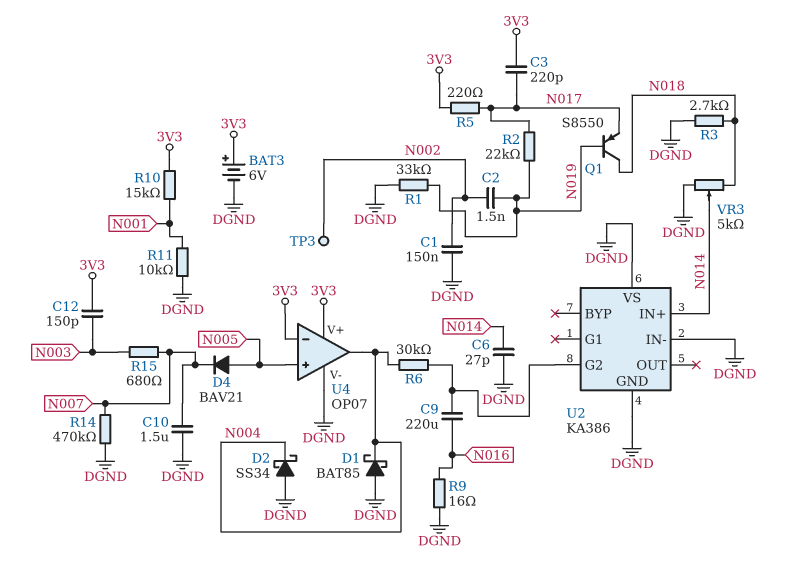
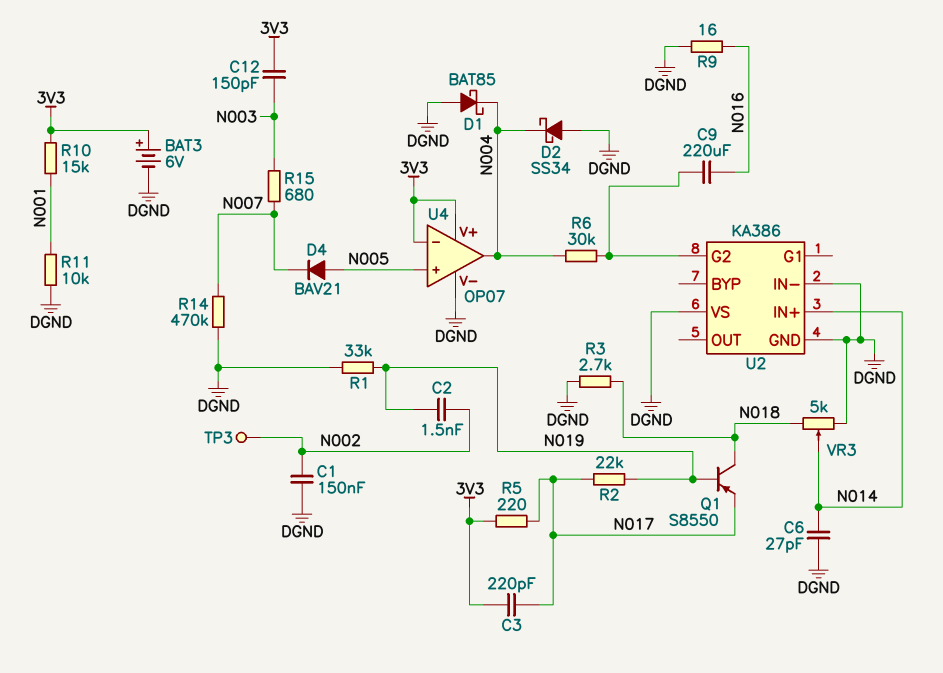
C10: 1.5uF (DGND, N007) -> none

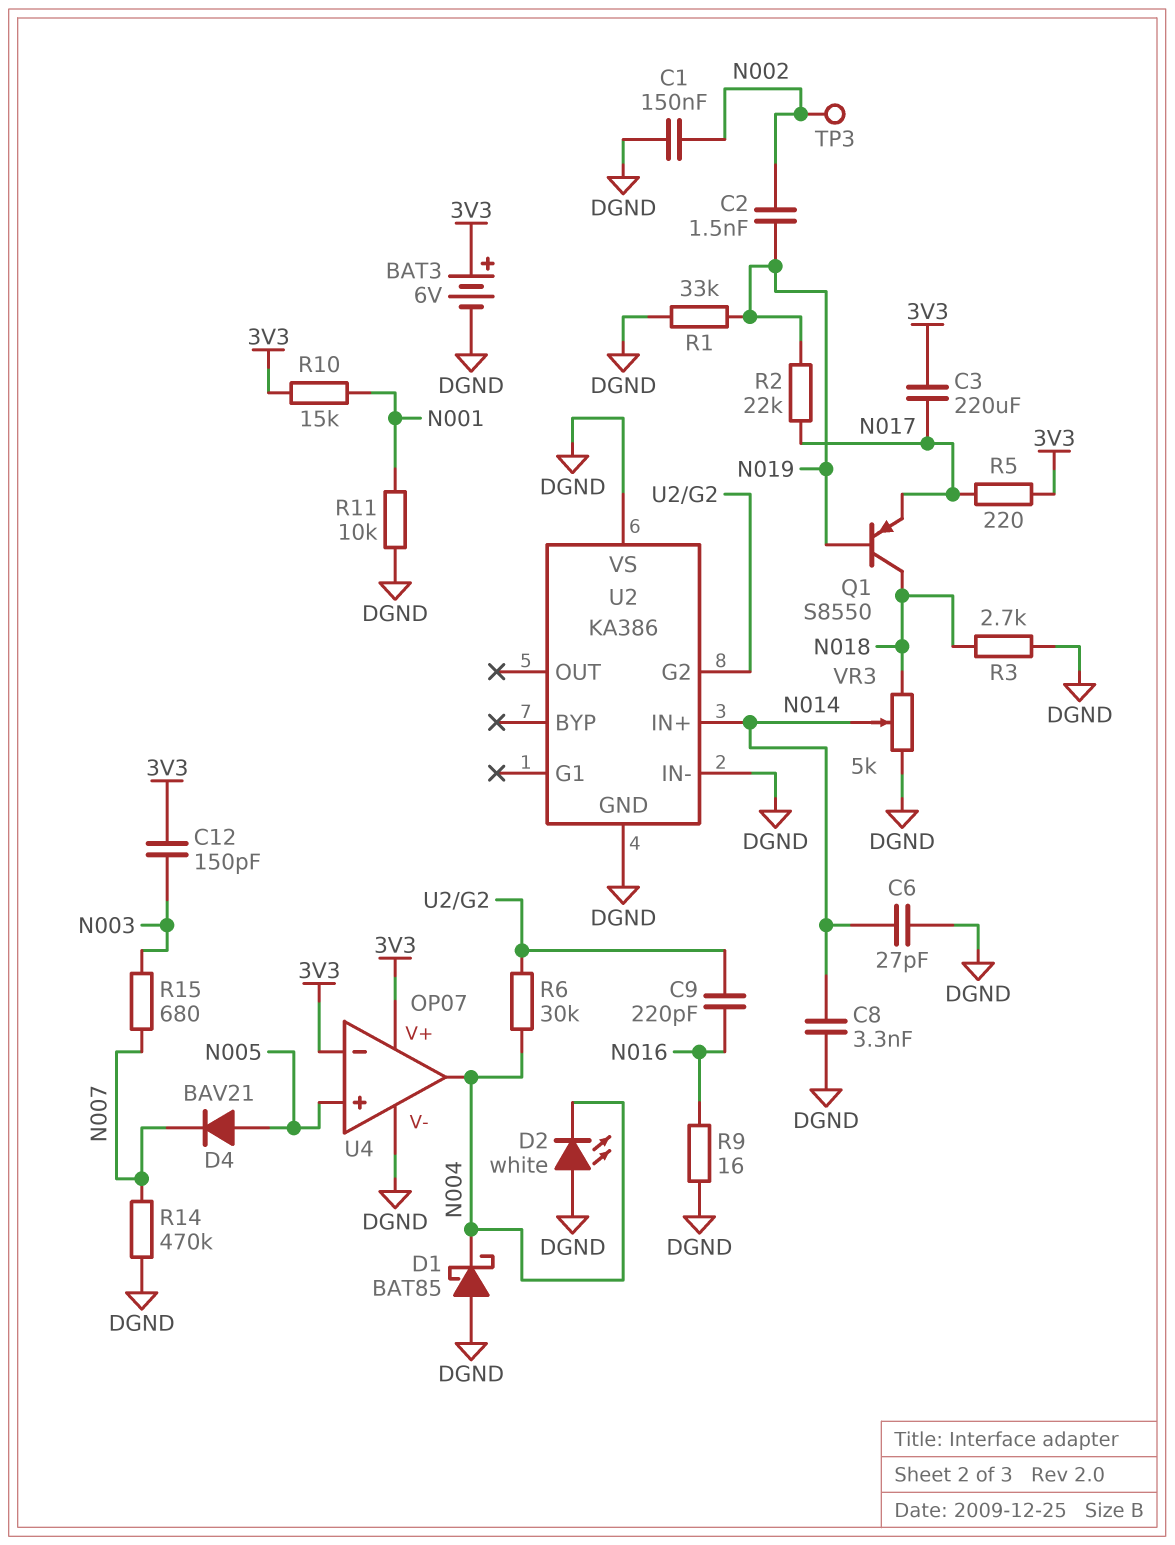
C3: 220pF (3V3, N017) -> 220uF (3V3, N017)
C8: none -> 3.3nF (DGND, N014)
C9: 220uF (N016, U2/G2) -> 220pF (N016, U2/G2)
D2: schottky SS34 (A DGND, K N004) -> LED white (A DGND, K N004)

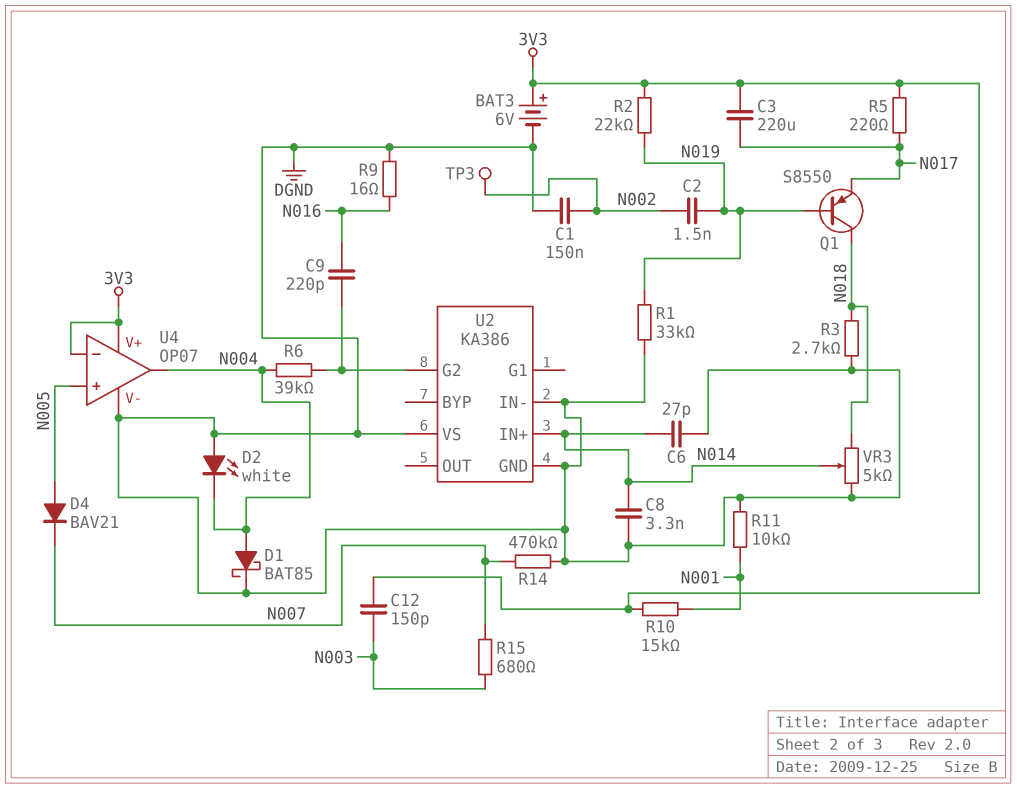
D1: schottky BAT85 (A DGND, K N004) -> schottky BAT85 (A N004, K DGND)
R2: 22k (N017, N019) -> 22k (3V3, N019)
R6: 30k (N004, U2/G2) -> 39k (N004, U2/G2)

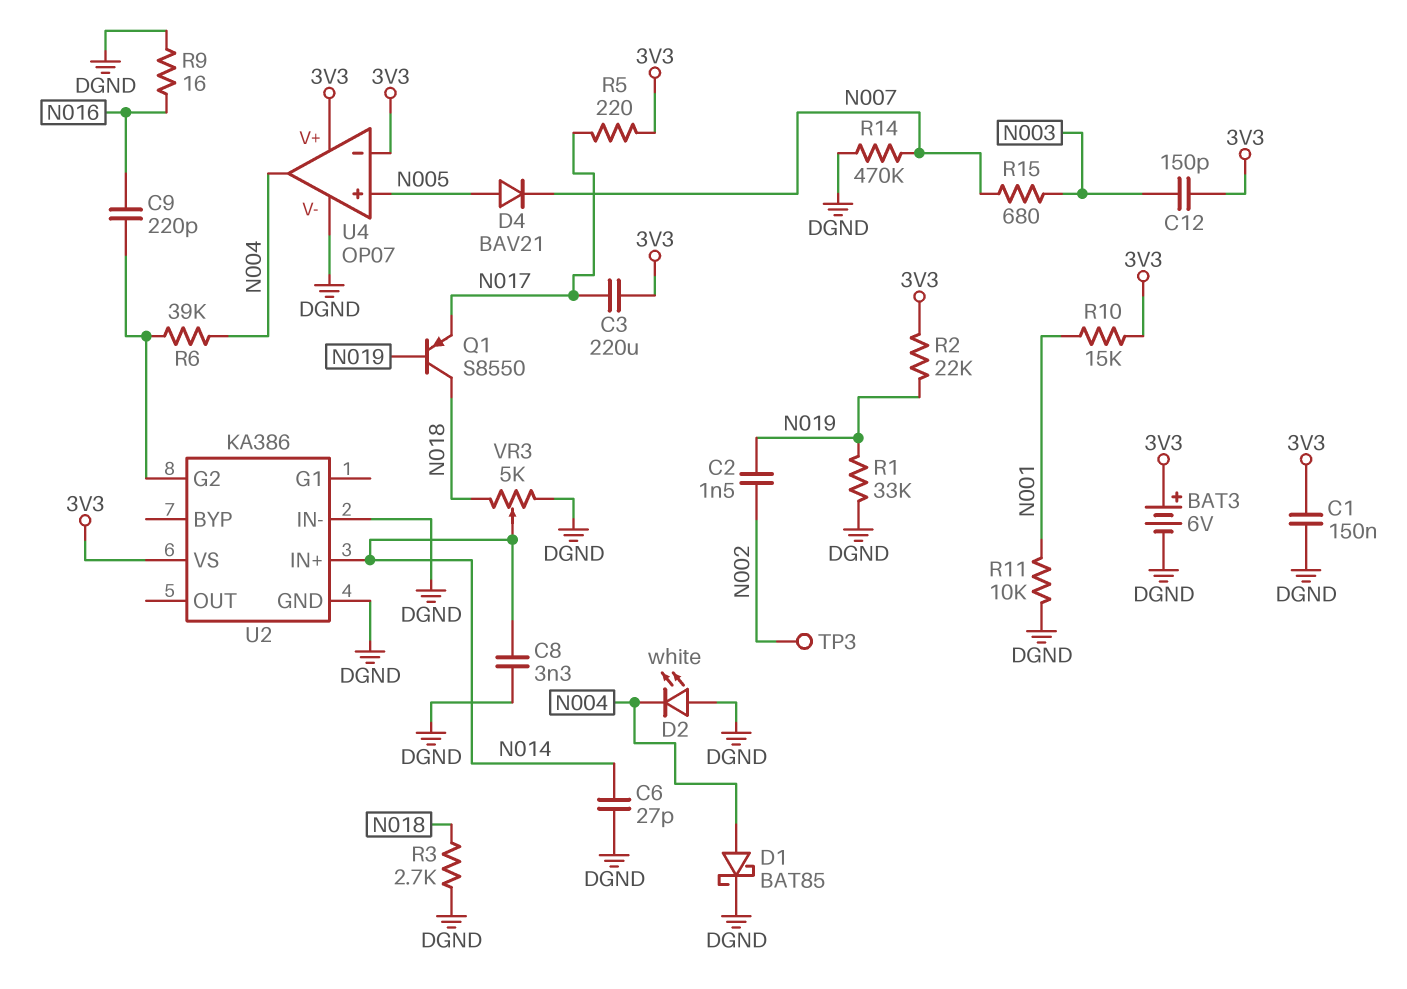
C1: 150nF (DGND, N002) -> 150nF (3V3, DGND)
U2 pin VS: DGND -> 3V3

